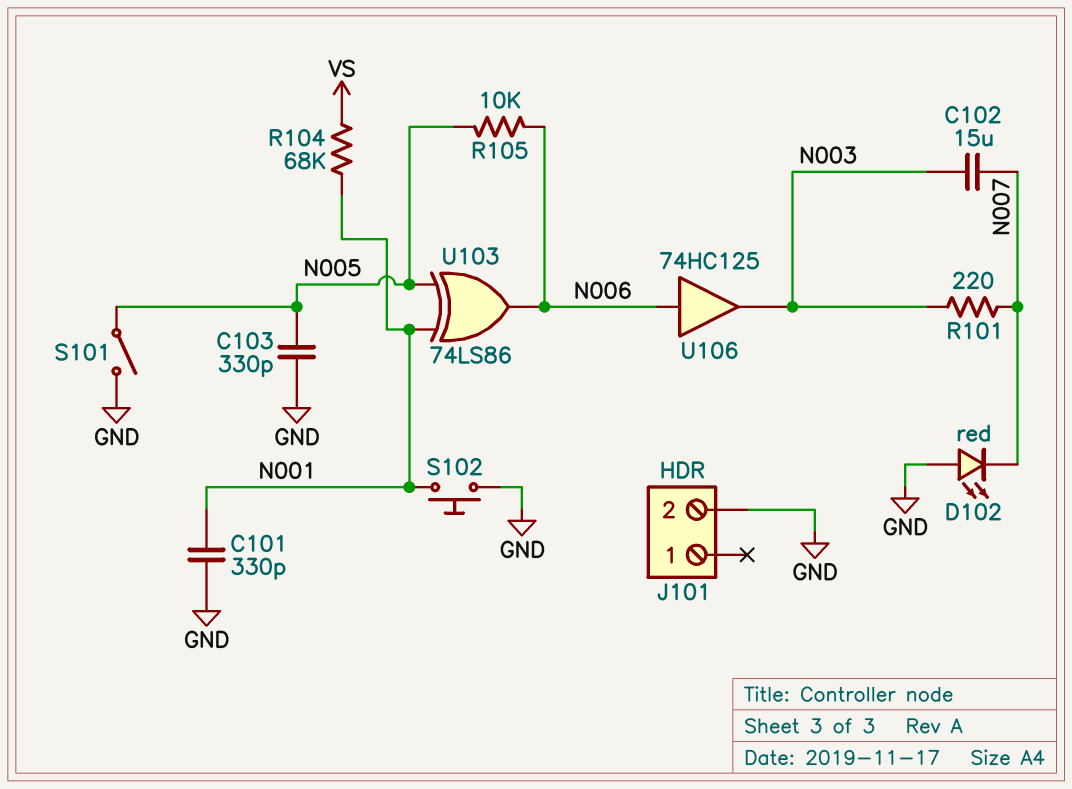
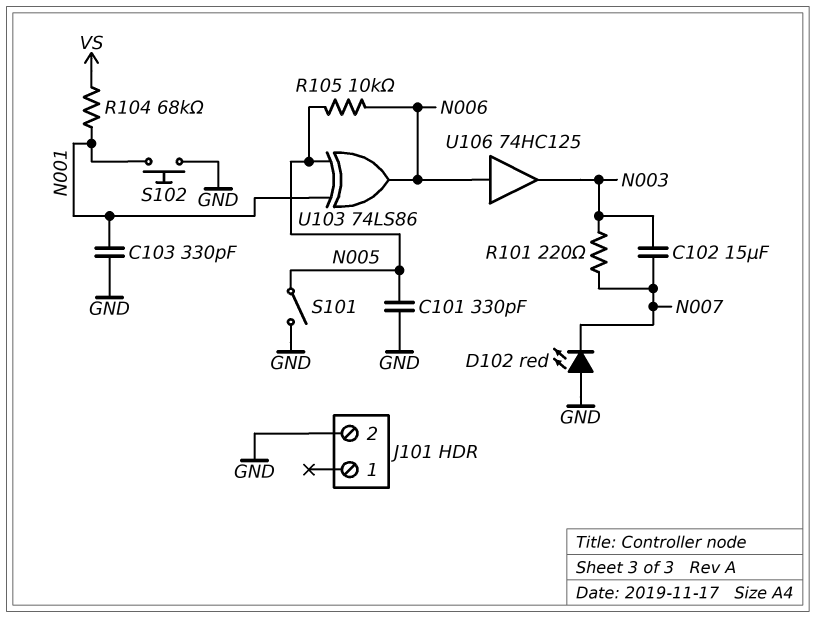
C101: 330pF (GND, N001) -> 330pF (GND, N005)
C103: 330pF (GND, N005) -> 330pF (GND, N001)

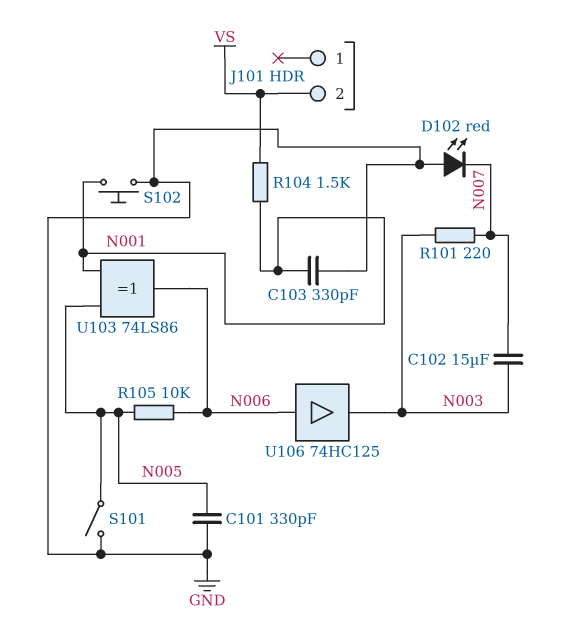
J101 pin 2: GND -> VS
R104: 68k (N001, VS) -> 1.5k (N001, VS)

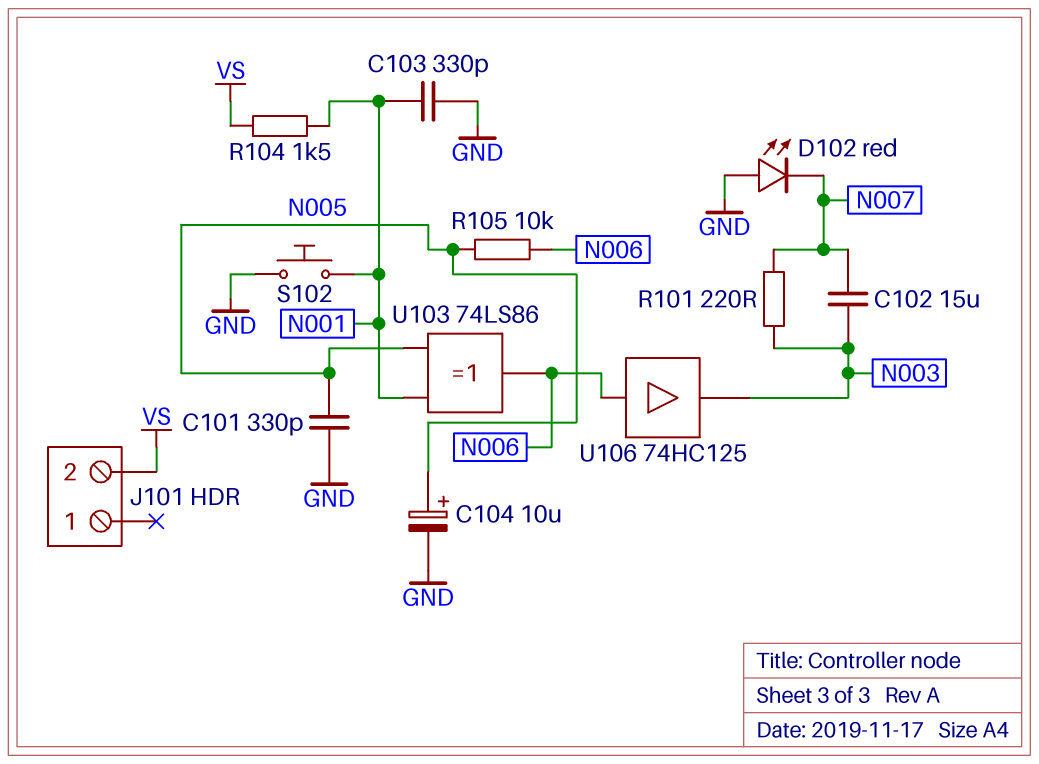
C104: none -> 10uF (plus N005, minus GND)
S101: switch (GND, N005) -> none

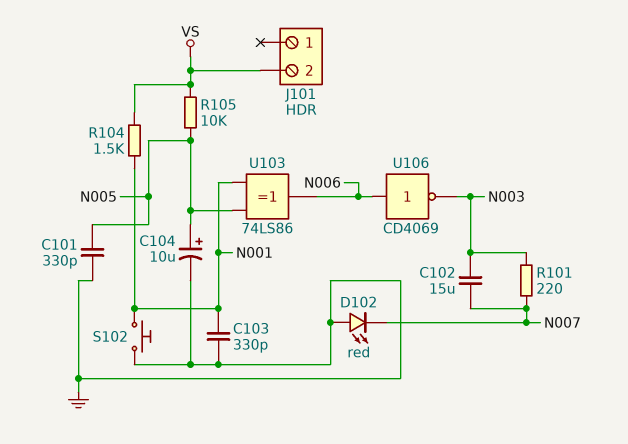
R105: 10k (N005, N006) -> 10k (N005, VS)
U106: buffer 74HC125 (in N006, out N003) -> NOT CD4069 (in N006, out N003)

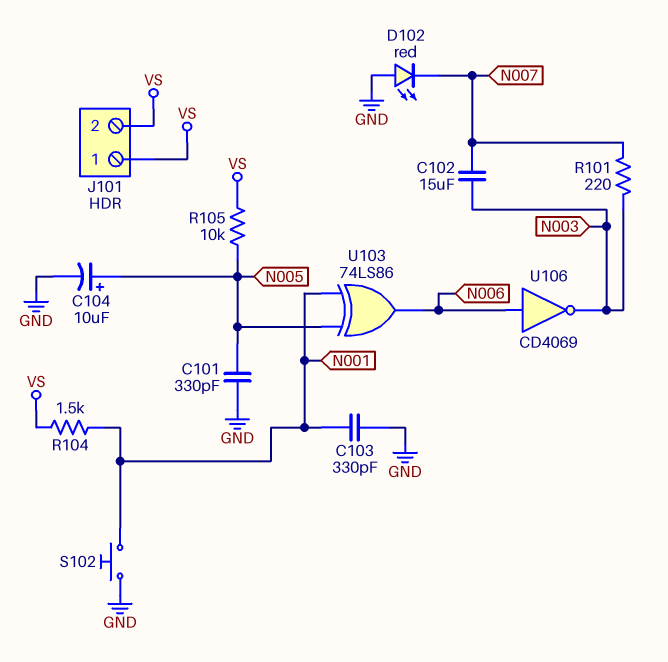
J101 pin 1: none -> VS

